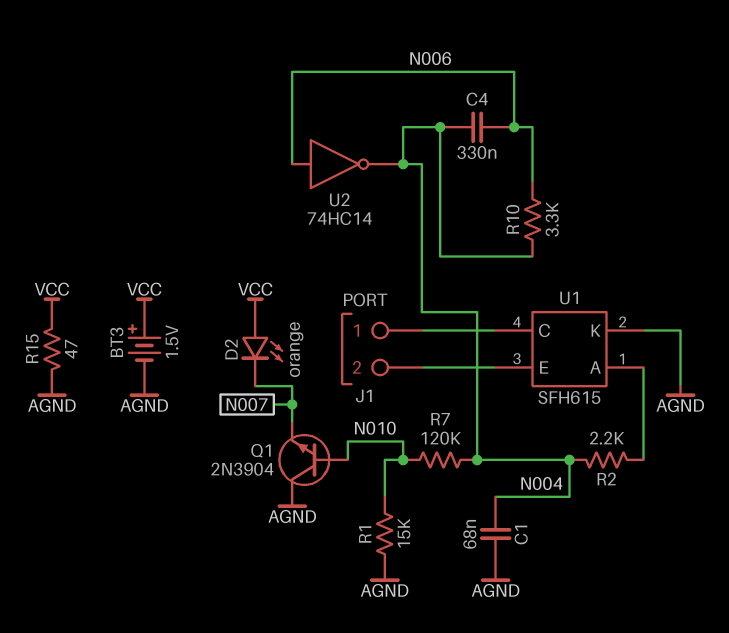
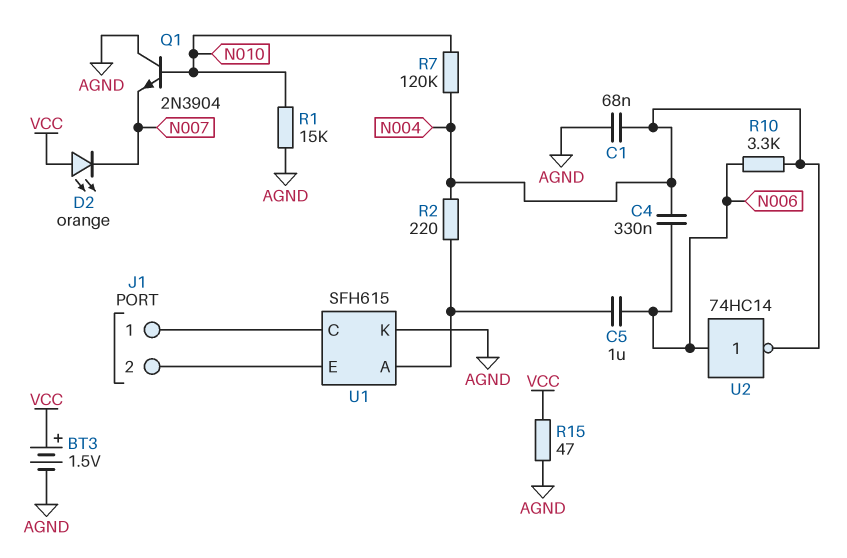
C5: none -> 1uF (N006, U1/A)
R2: 2.2k (N004, U1/A) -> 220 (N004, U1/A)

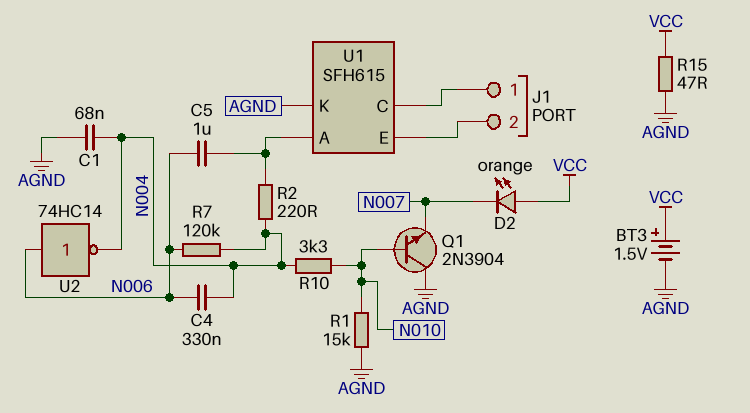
R7: 120k (N004, N010) -> 120k (N004, N006)
R10: 3.3k (N004, N006) -> 3.3k (N004, N010)

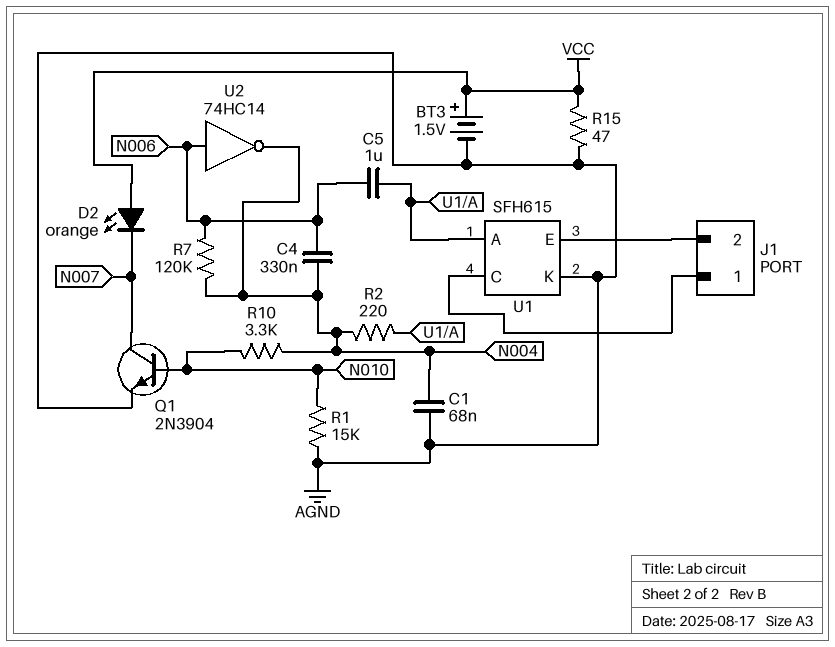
Q1: NPN 2N3904 (B N010, C AGND, E N007) -> NPN 2N3904 (B N010, C N007, E AGND)

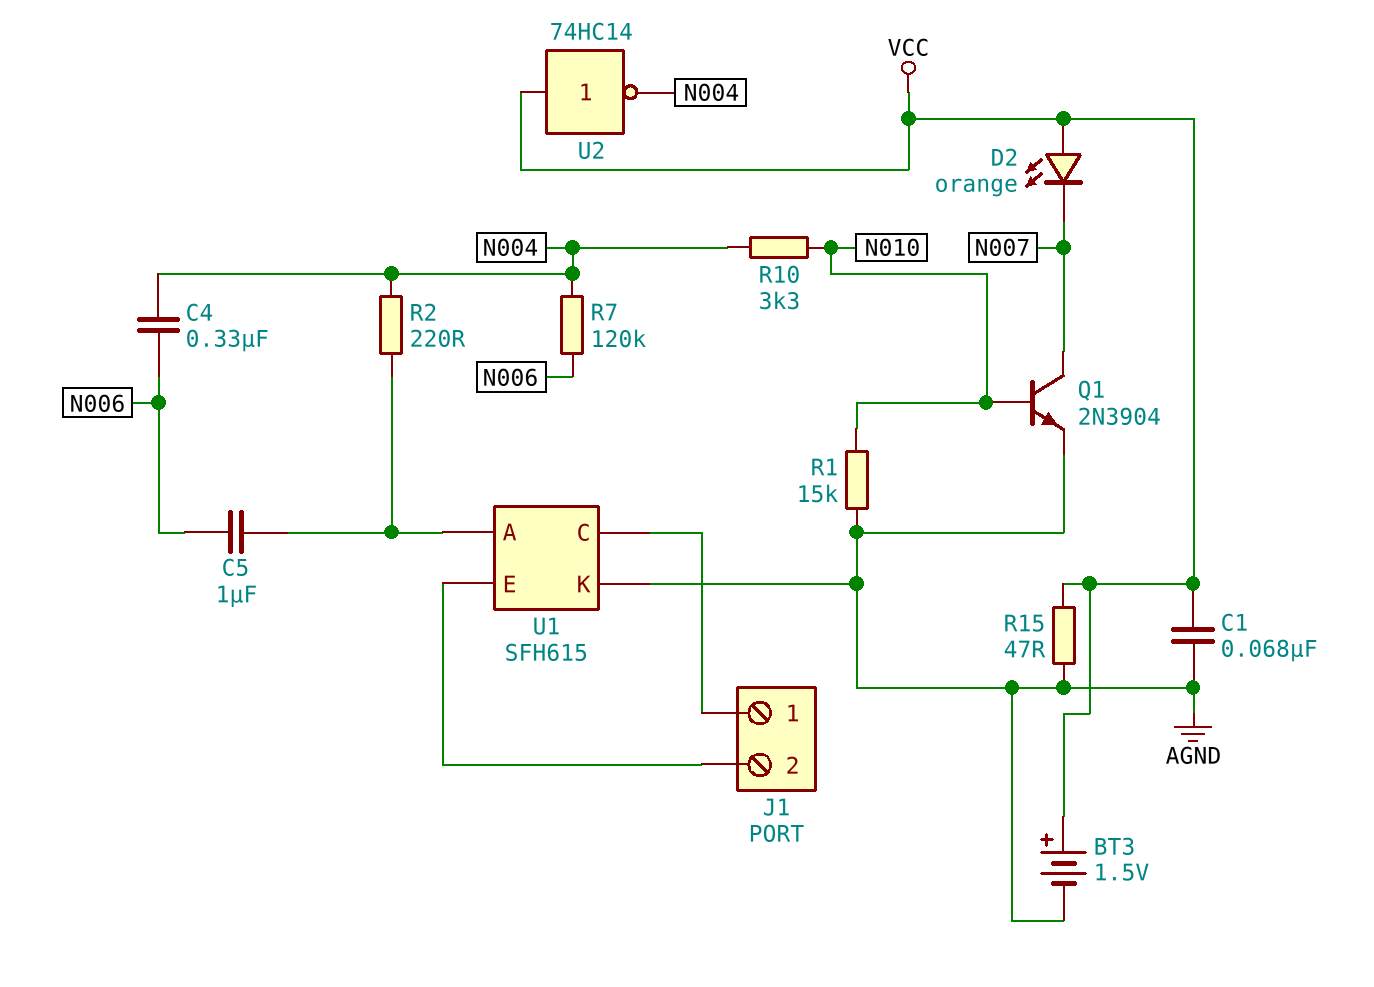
C1: 68nF (AGND, N004) -> 68nF (AGND, VCC)
U2: NOT 74HC14 (in N006, out N004) -> NOT 74HC14 (in VCC, out N004)

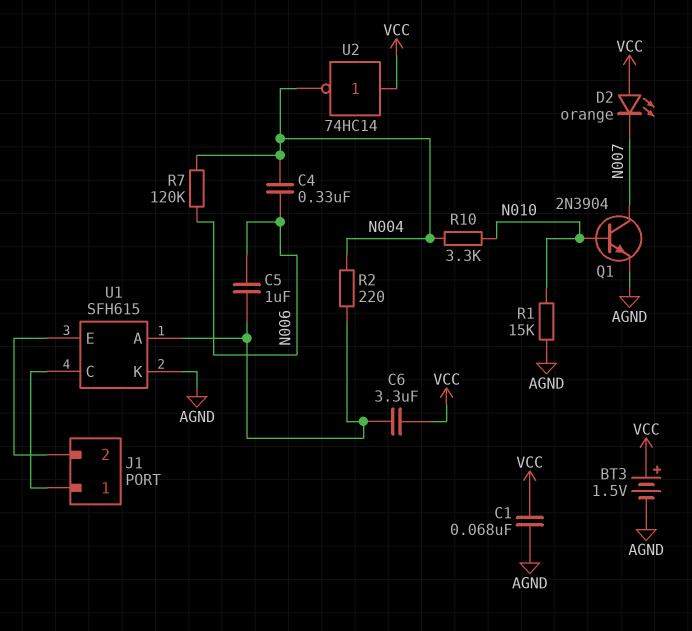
C6: none -> 3.3uF (U1/A, VCC)
R15: 47 (AGND, VCC) -> none

